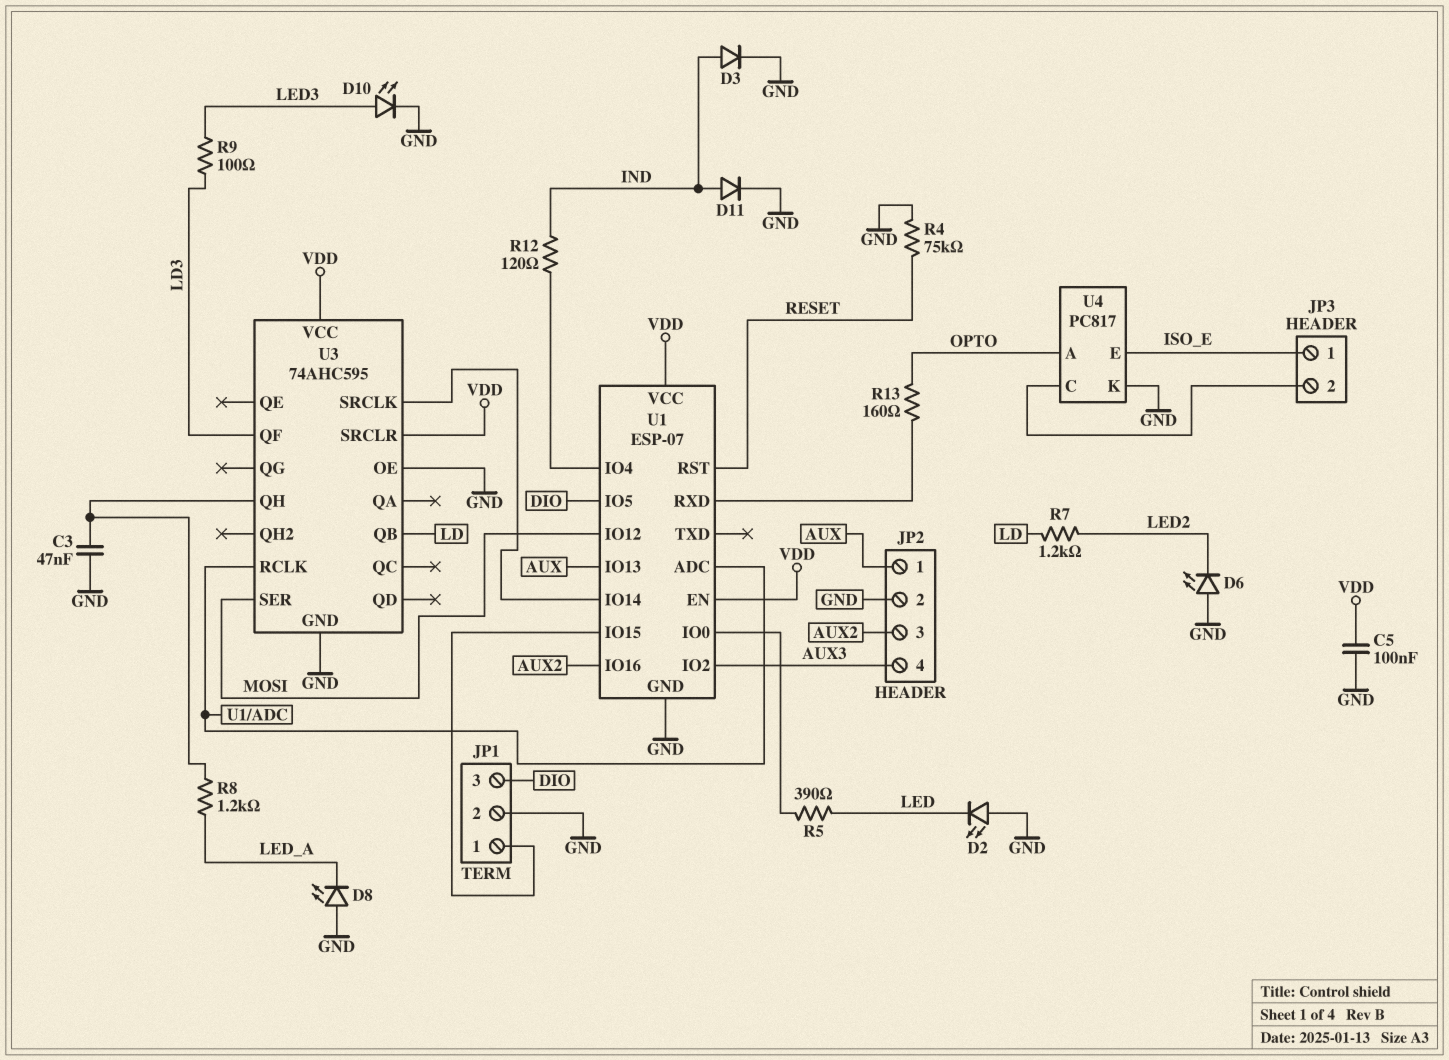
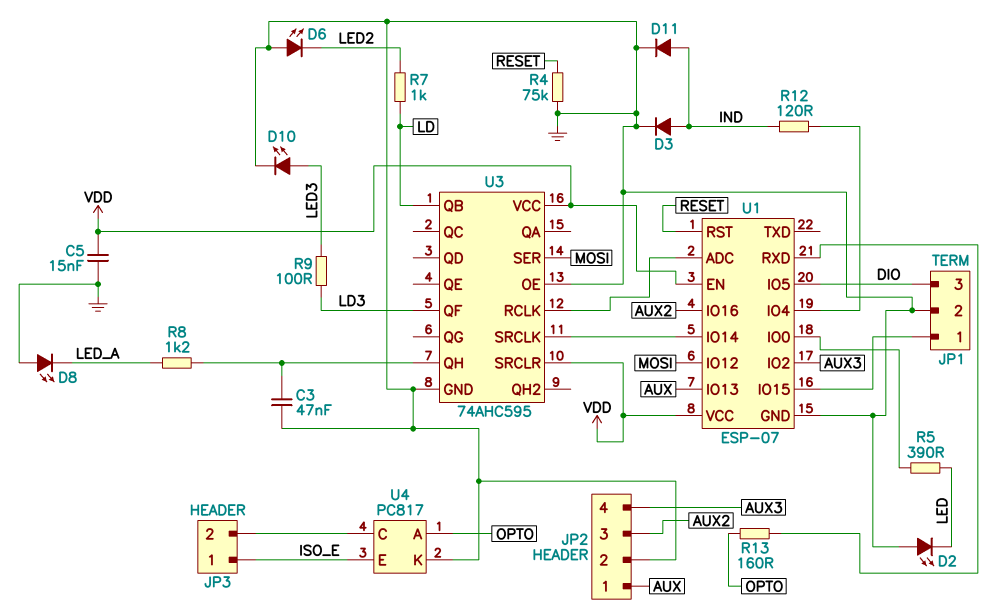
C5: 100nF (GND, VDD) -> 15nF (GND, VDD)
R7: 1.2k (LD, LED2) -> 1k (LD, LED2)

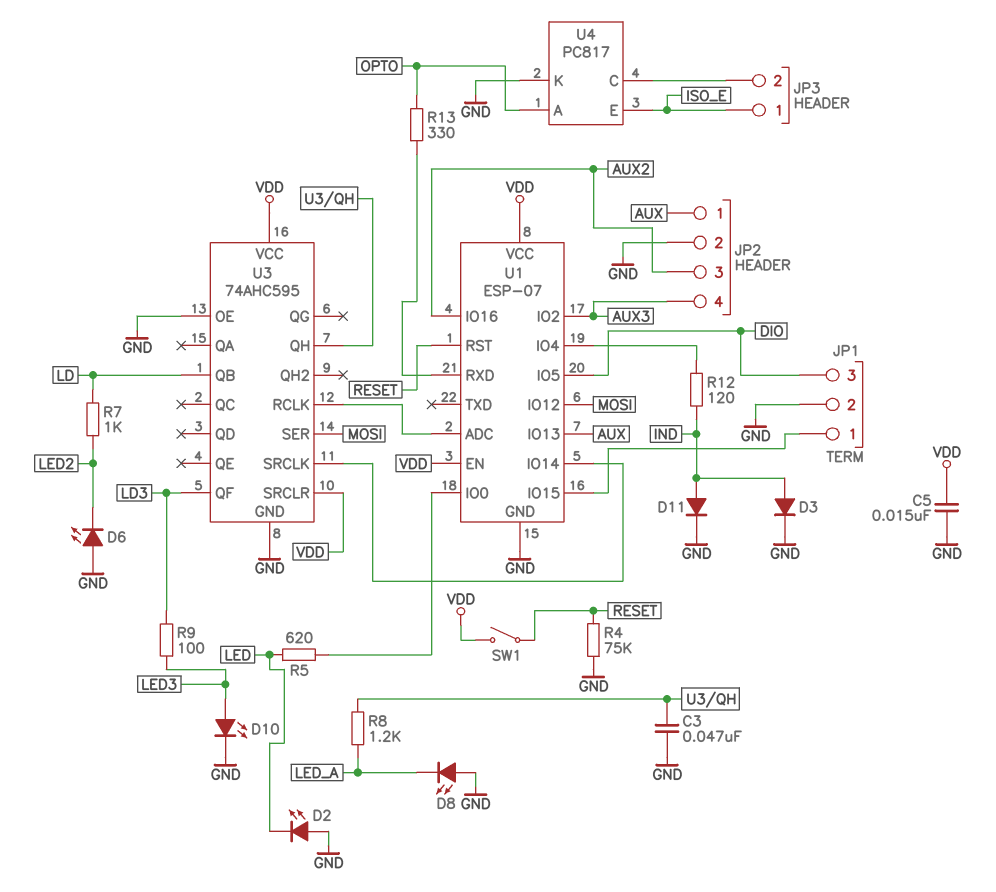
R5: 390 (LED, U1/IO0) -> 620 (LED, U1/IO0)
R13: 160 (OPTO, U1/RXD) -> 330 (OPTO, U1/RXD)
SW1: none -> switch (RESET, VDD)

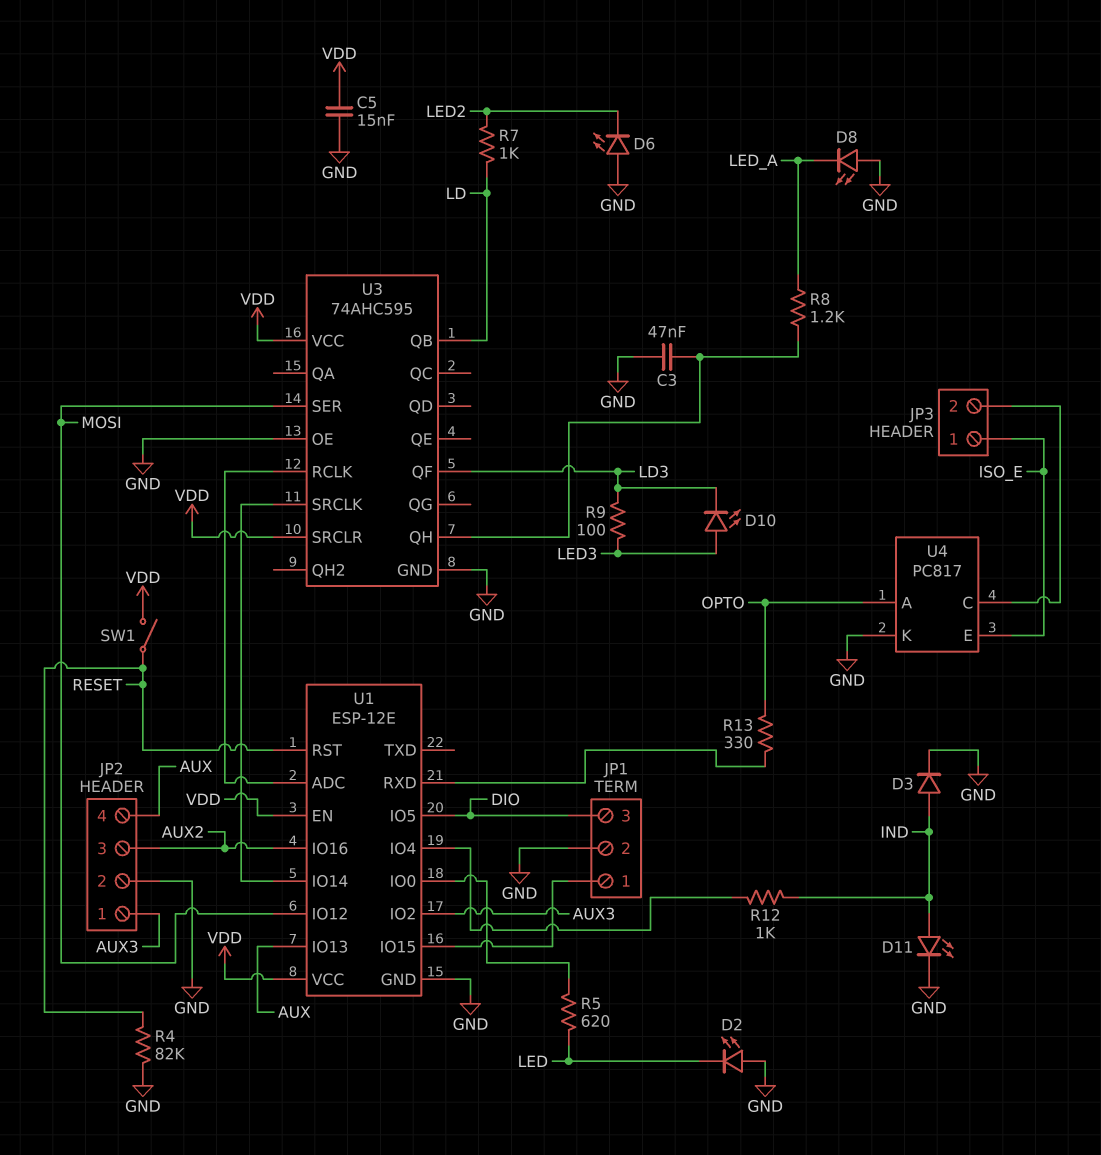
D10: LED (A LED3, K GND) -> LED (A LED3, K LD3)
D11: diode (A IND, K GND) -> LED (A IND, K GND)
JP2 pin 1: AUX -> AUX3
JP2 pin 4: AUX3 -> AUX
R4: 75k (GND, RESET) -> 82k (GND, RESET)
R12: 120 (IND, U1/IO4) -> 1k (IND, U1/IO4)
U1: ESP-07 -> ESP-12E

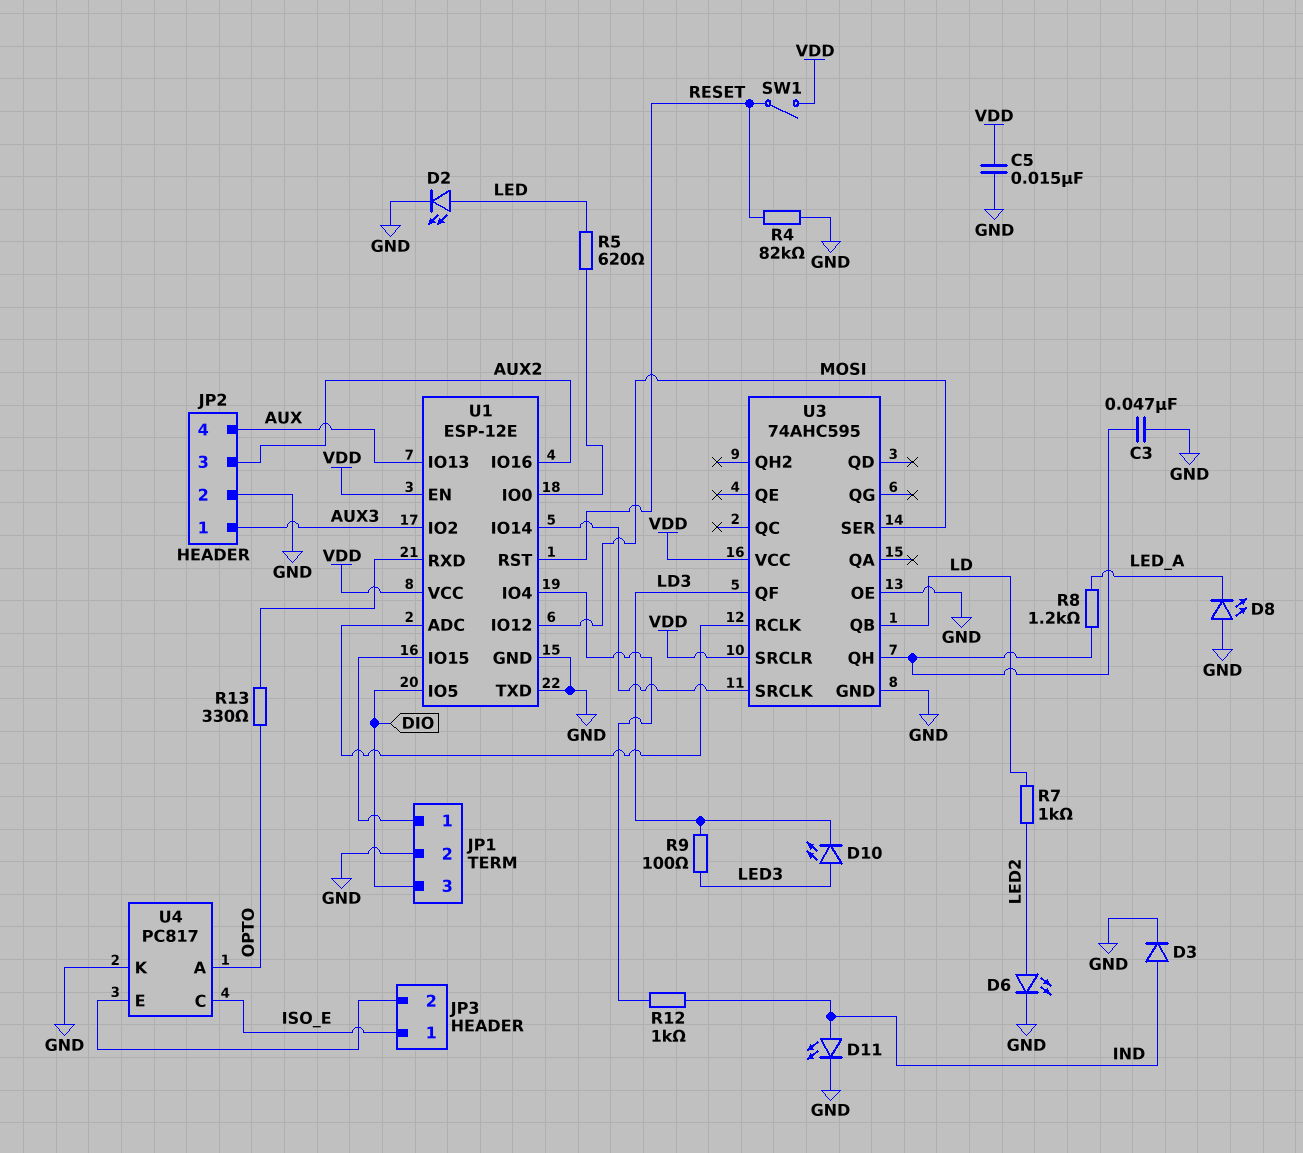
D2: LED (A GND, K LED) -> LED (A LED, K GND)
D6: LED (A GND, K LED2) -> LED (A LED2, K GND)
U1 pin TXD: none -> GND
U4 pin C: JP3/2 -> ISO_E
U4 pin E: ISO_E -> JP3/2

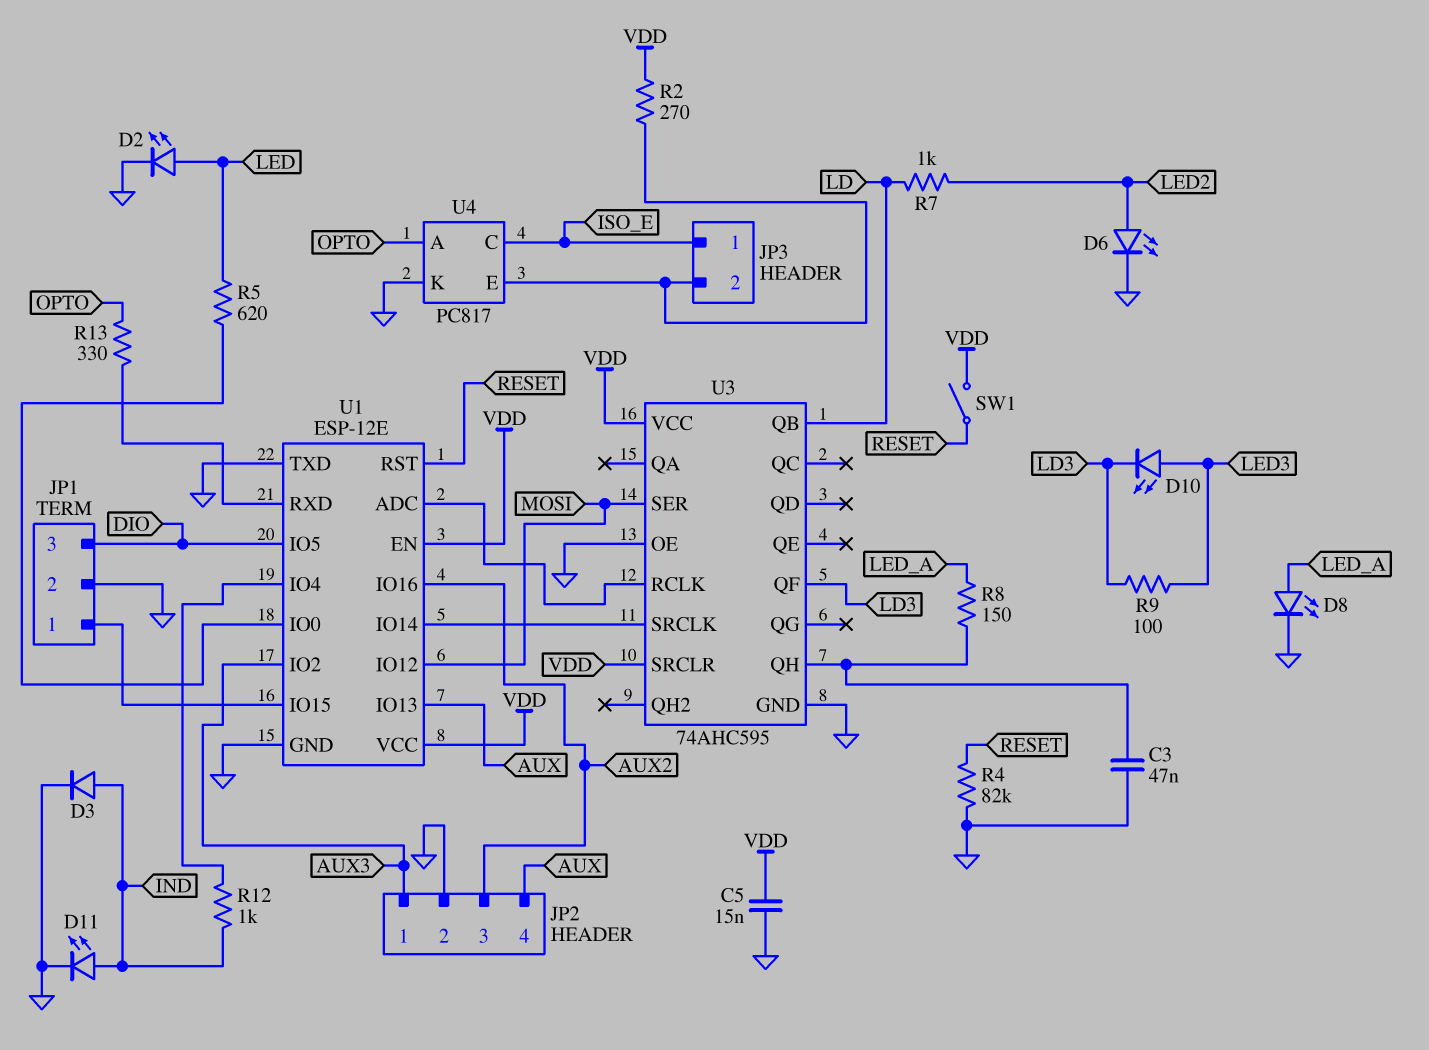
D8: LED (A GND, K LED_A) -> LED (A LED_A, K GND)
R2: none -> 270 (JP3/2, VDD)
R8: 1.2k (LED_A, U3/QH) -> 150 (LED_A, U3/QH)

